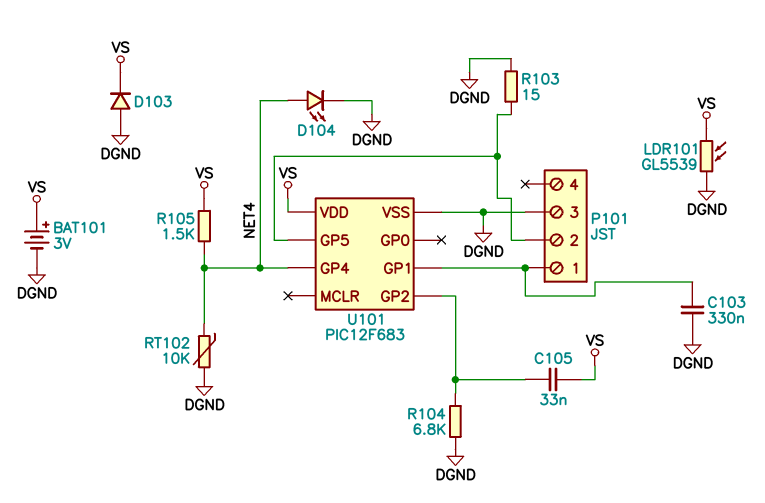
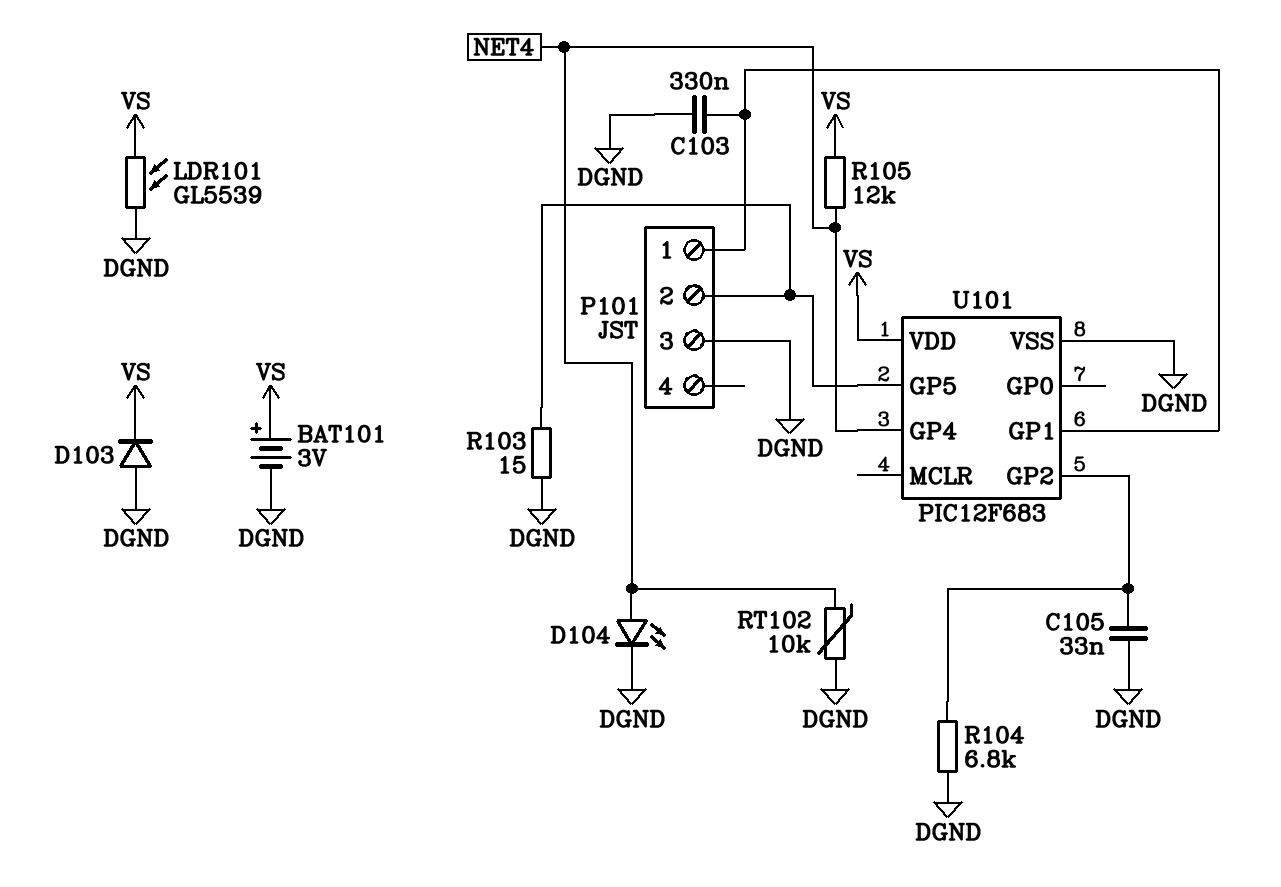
C105: 33nF (U101/GP2, VS) -> 33nF (DGND, U101/GP2)
R105: 1.5k (NET4, VS) -> 12k (NET4, VS)

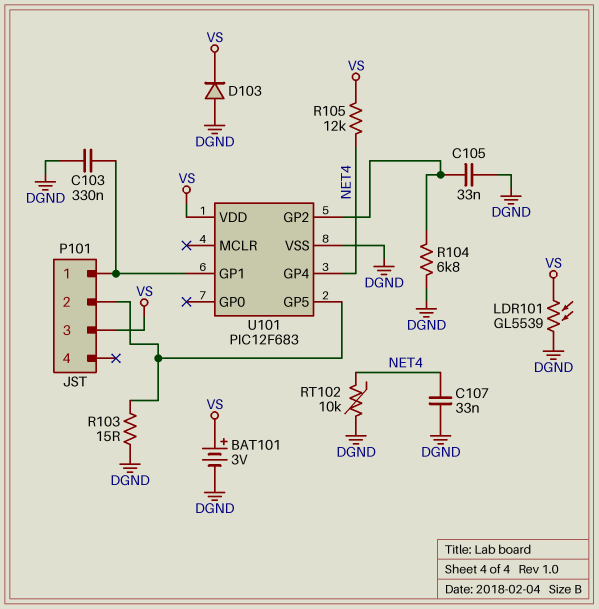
C107: none -> 33nF (DGND, NET4)
D104: LED (A NET4, K DGND) -> none
P101 pin 3: DGND -> VS

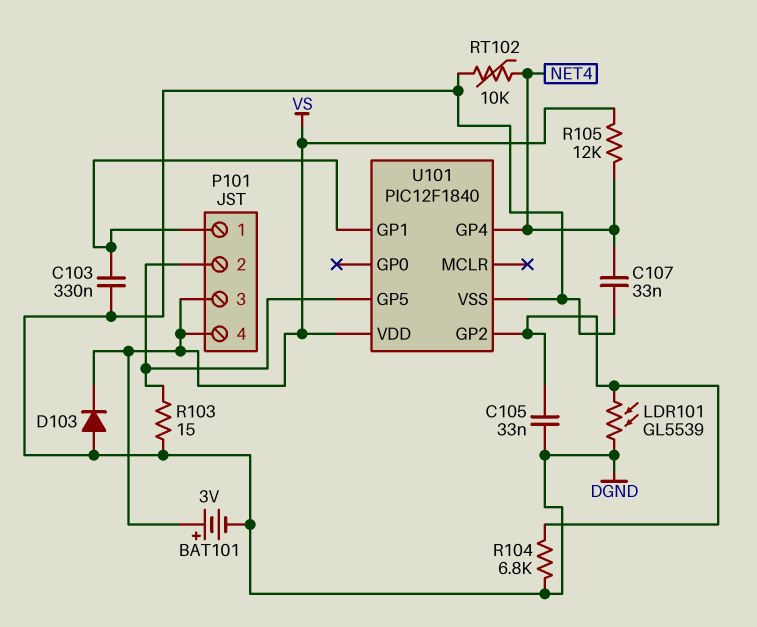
LDR101: GL5539 (DGND, VS) -> GL5539 (DGND, U101/GP2)
P101 pin 4: none -> VS
U101: PIC12F683 -> PIC12F1840

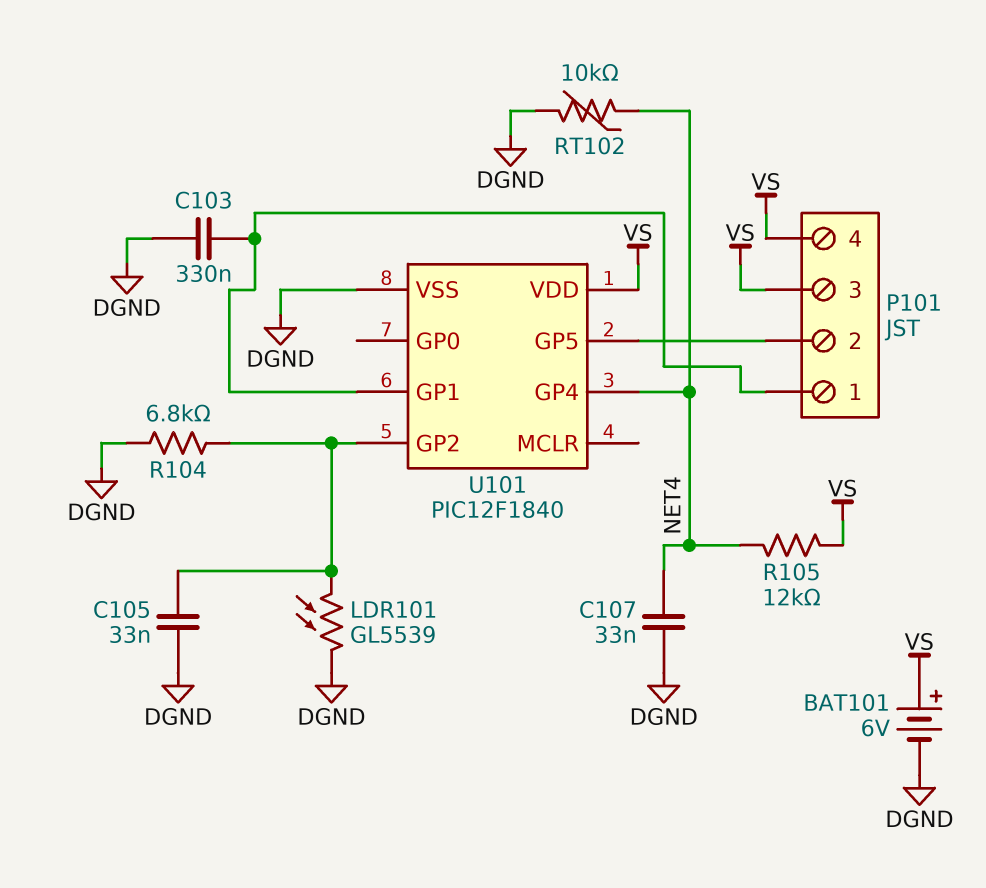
BAT101: 3V (plus VS, minus DGND) -> 6V (plus VS, minus DGND)
D103: diode (A DGND, K VS) -> none
R103: 15 (DGND, P101/2) -> none

